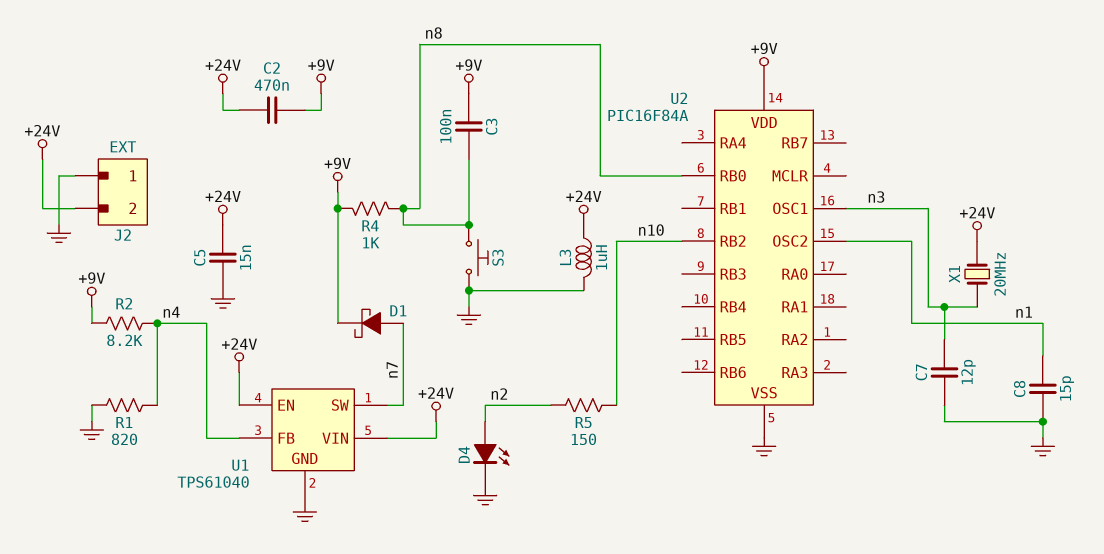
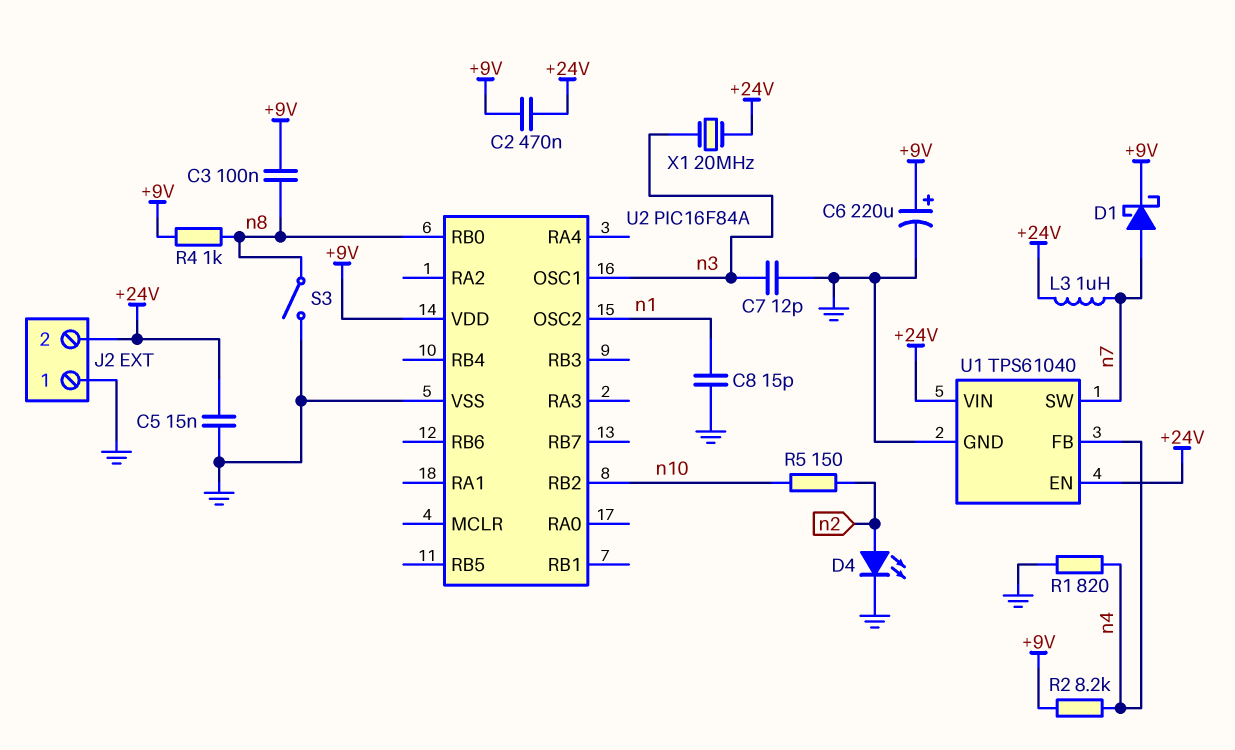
C6: none -> 220uF (plus +9V, minus GND)
L3: 1uH (+24V, GND) -> 1uH (+24V, n7)
S3: button (GND, n8) -> switch (GND, n8)

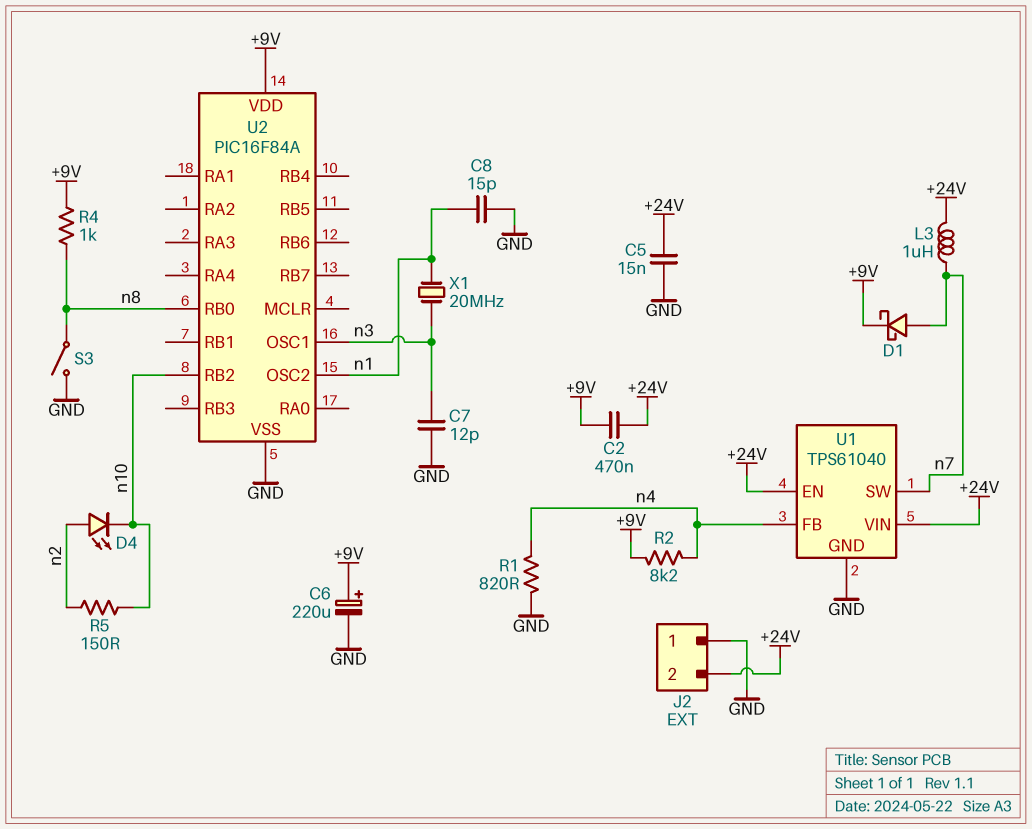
C3: 100nF (+9V, n8) -> none
D4: LED (A n2, K GND) -> LED (A n2, K n10)
X1: 20MHz (+24V, n3) -> 20MHz (n1, n3)

